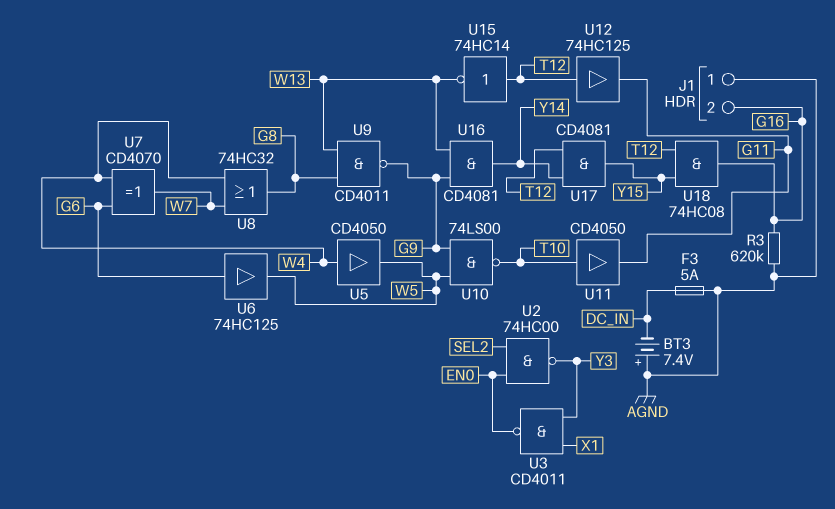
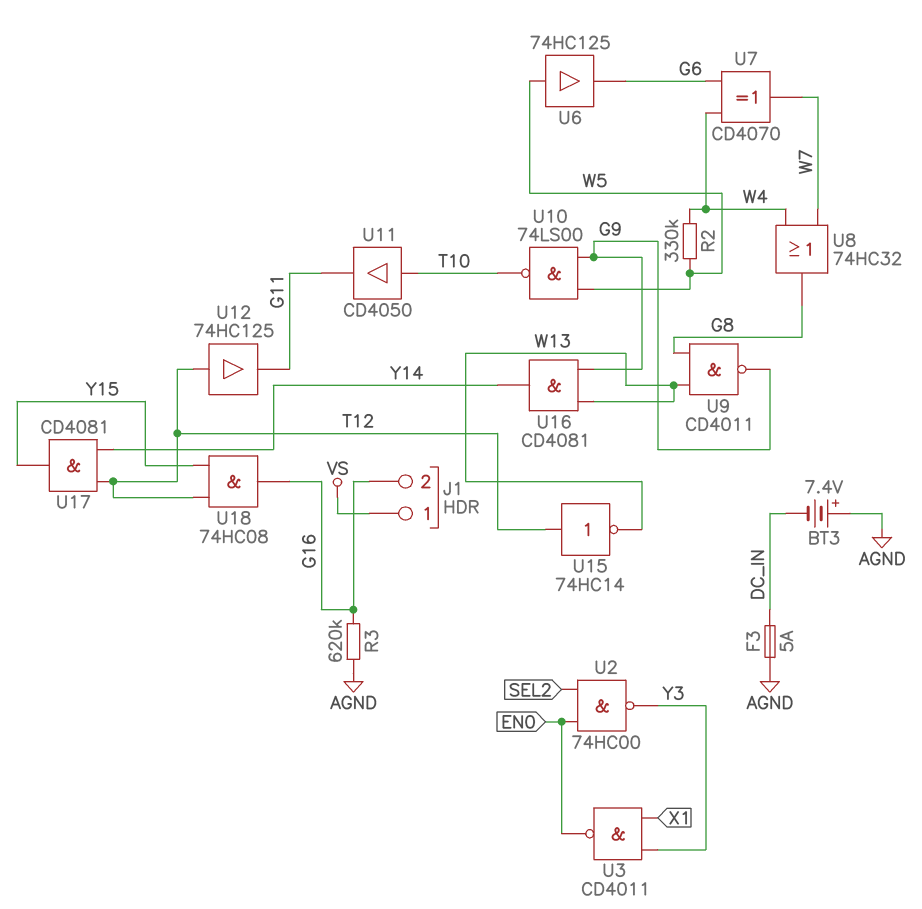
J1 pin 1: AGND -> VS
R2: none -> 330k (W4, W5)
U5: buffer CD4050 (in W4, out W5) -> none
U6: buffer 74HC125 (in G6, out W5) -> buffer 74HC125 (in W5, out G6)

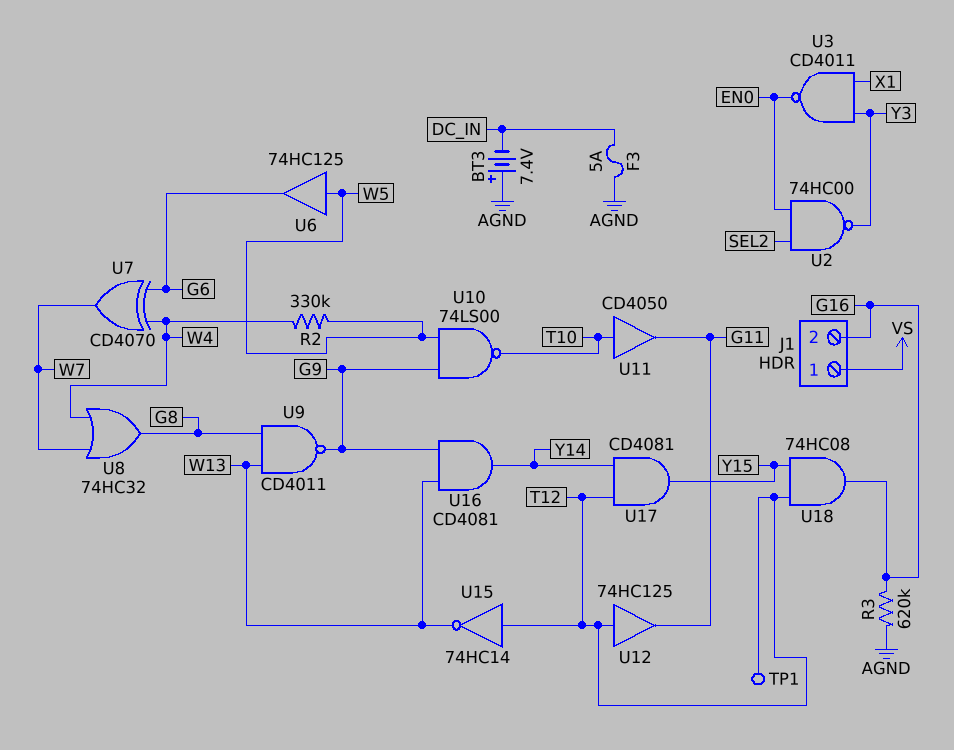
TP1: none -> test point (T12)

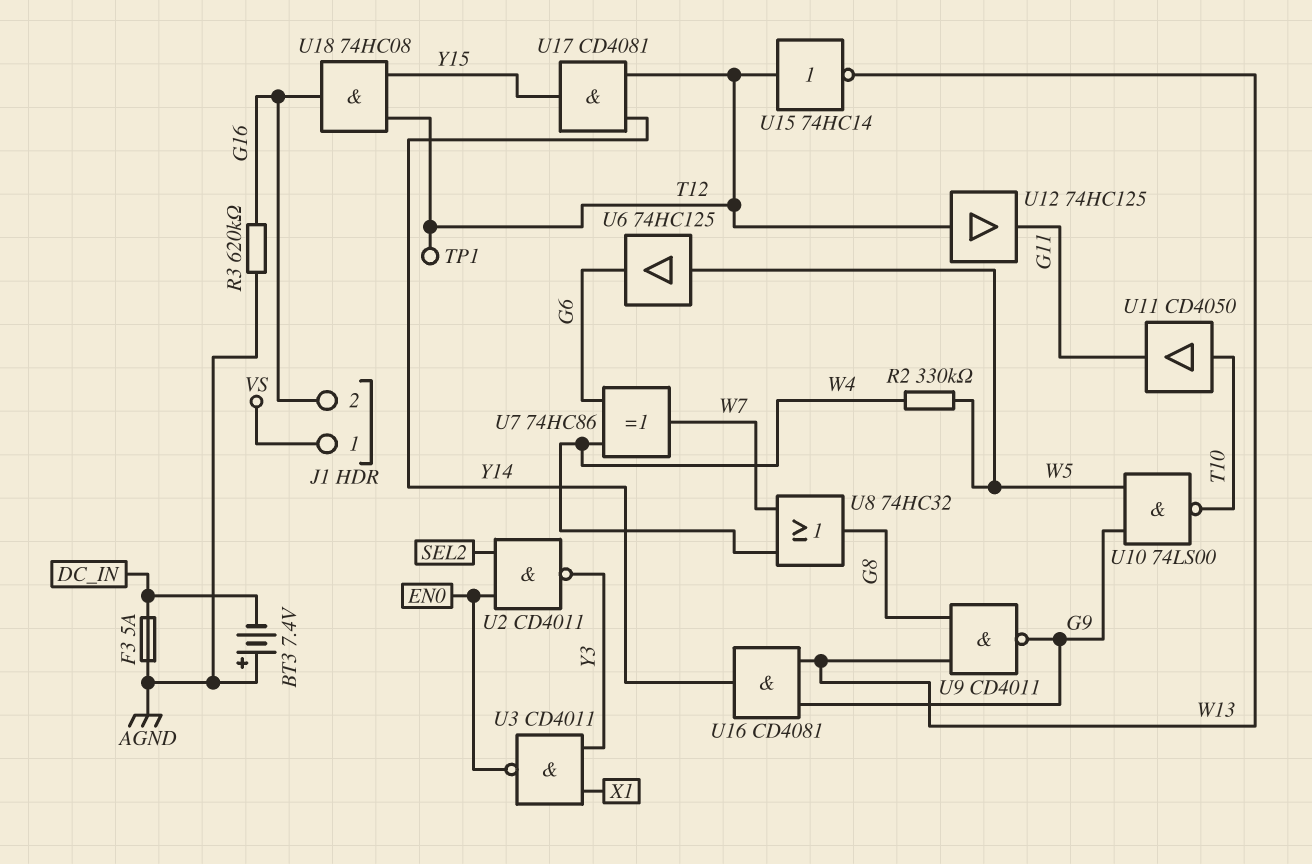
U2: NAND 74HC00 (in EN0, in SEL2, out Y3) -> NAND CD4011 (in EN0, in SEL2, out Y3)
U7: XOR CD4070 (in G6, in W4, out W7) -> XOR 74HC86 (in G6, in W4, out W7)

